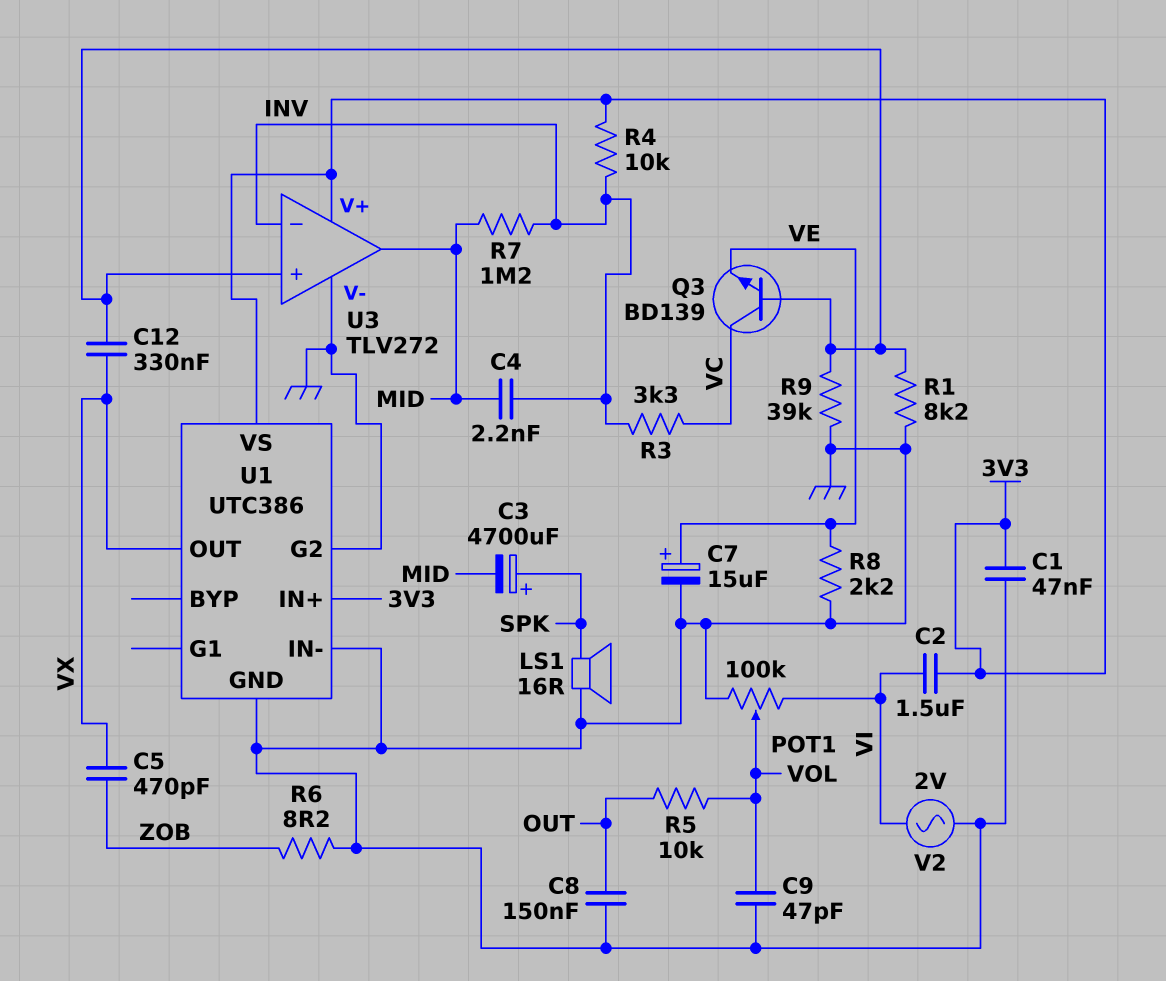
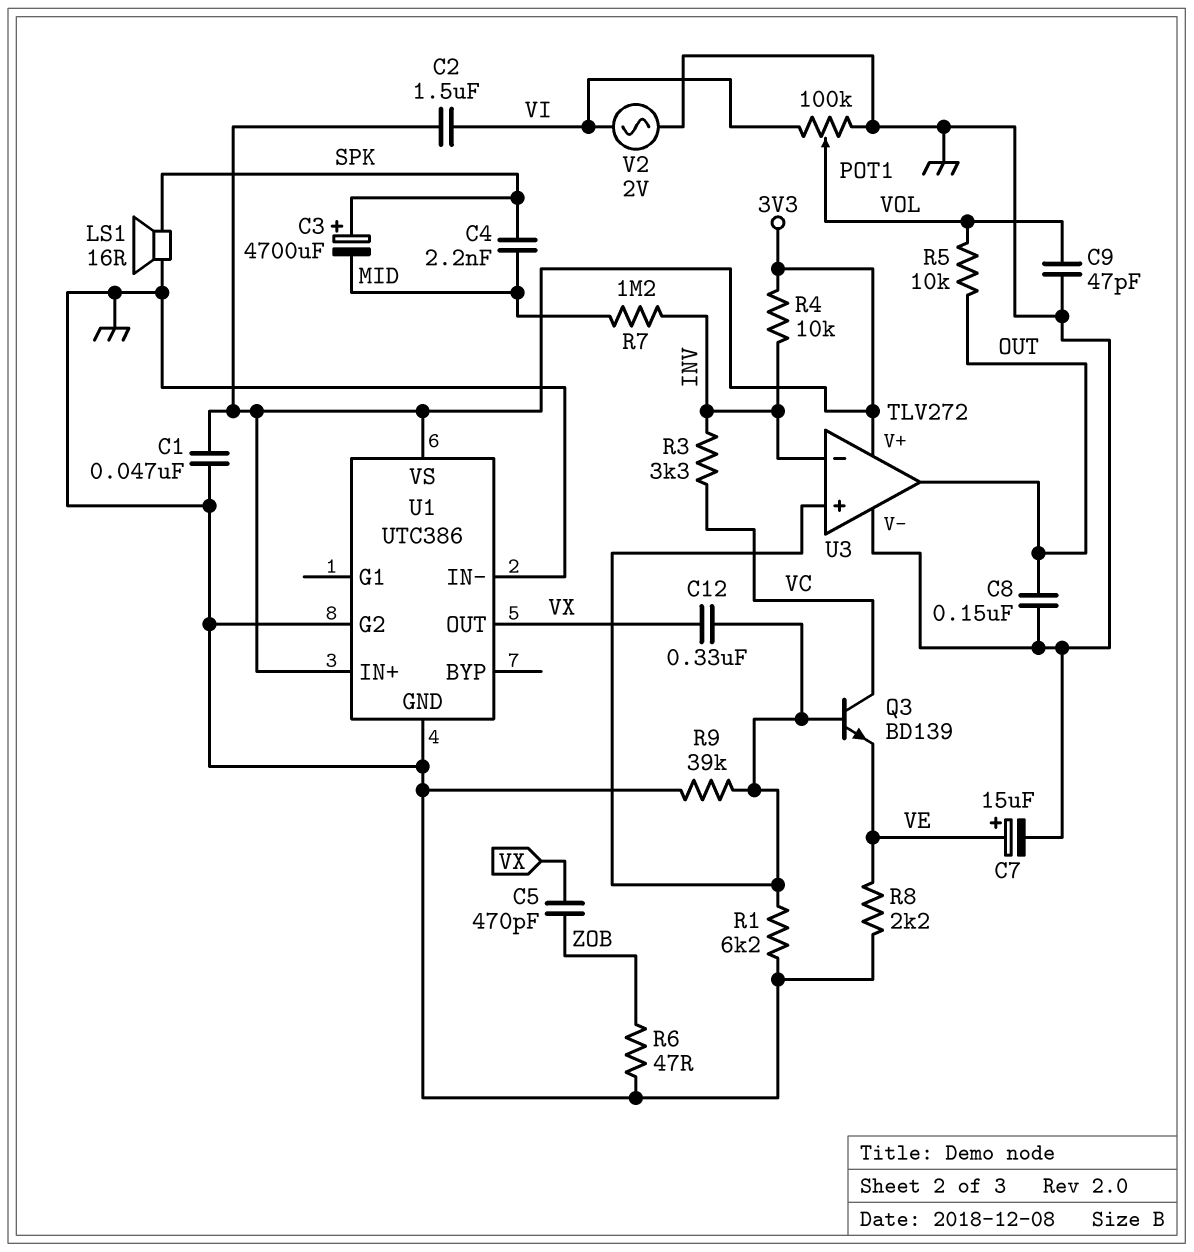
C4: 2.2nF (INV, MID) -> 2.2nF (MID, SPK)
R1: 8.2k (GND, U3/in+) -> 6.2k (GND, U3/in+)
R6: 8.2 (GND, ZOB) -> 47 (GND, ZOB)
U3 pin out: MID -> OUT

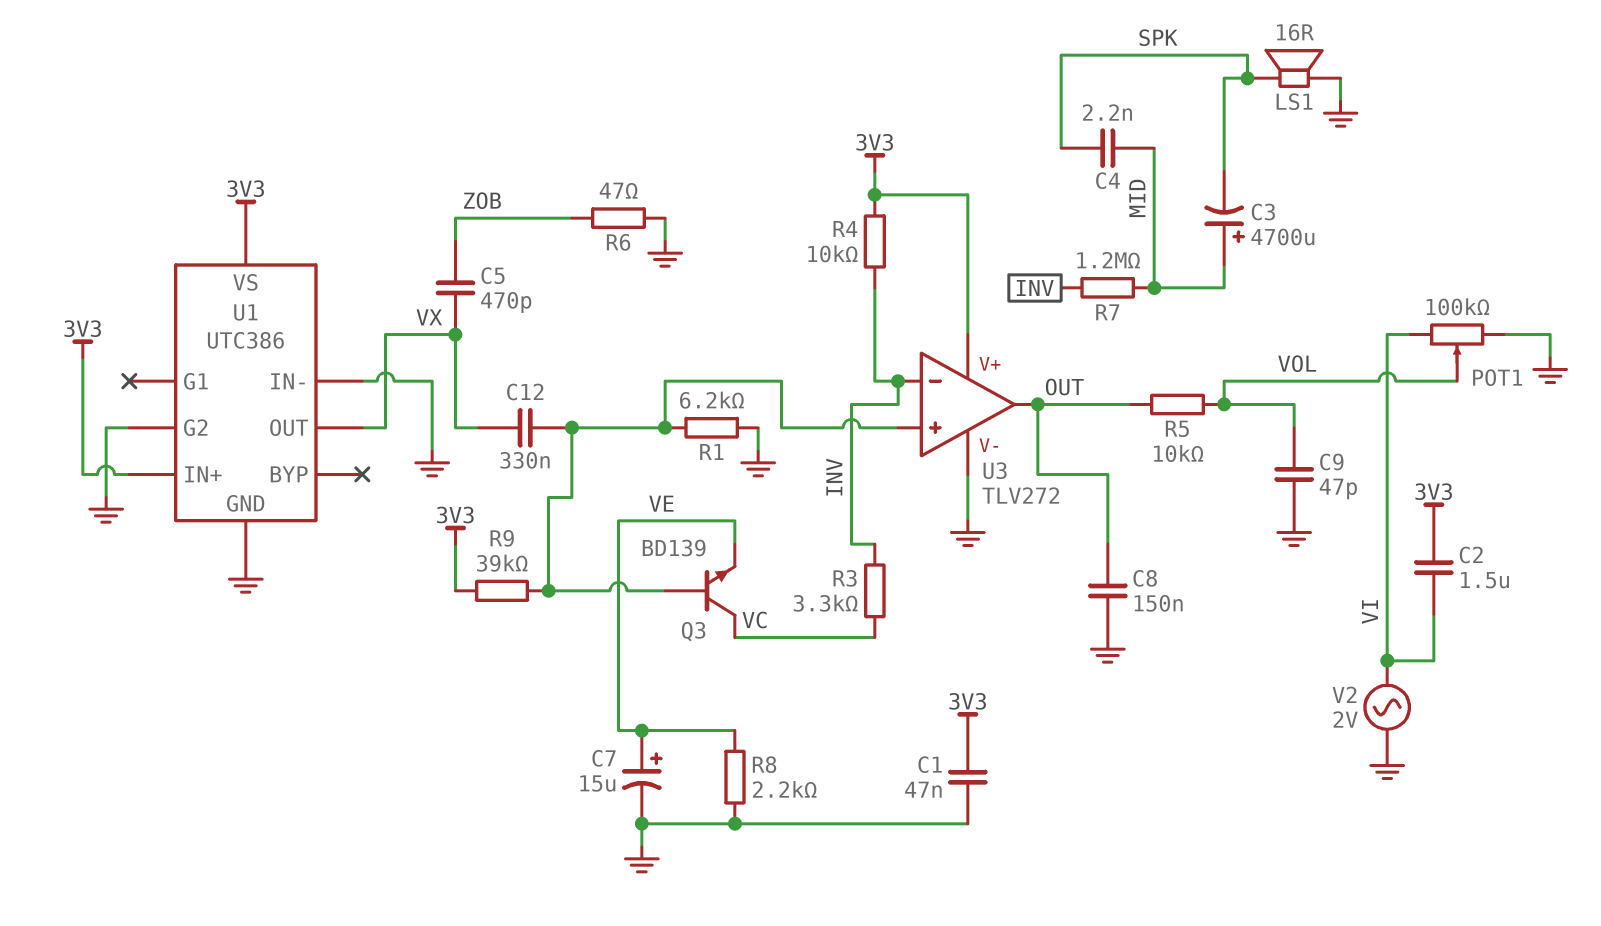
C3: 4700uF (plus SPK, minus MID) -> 4700uF (plus MID, minus SPK)
R9: 39k (GND, U3/in+) -> 39k (3V3, U3/in+)

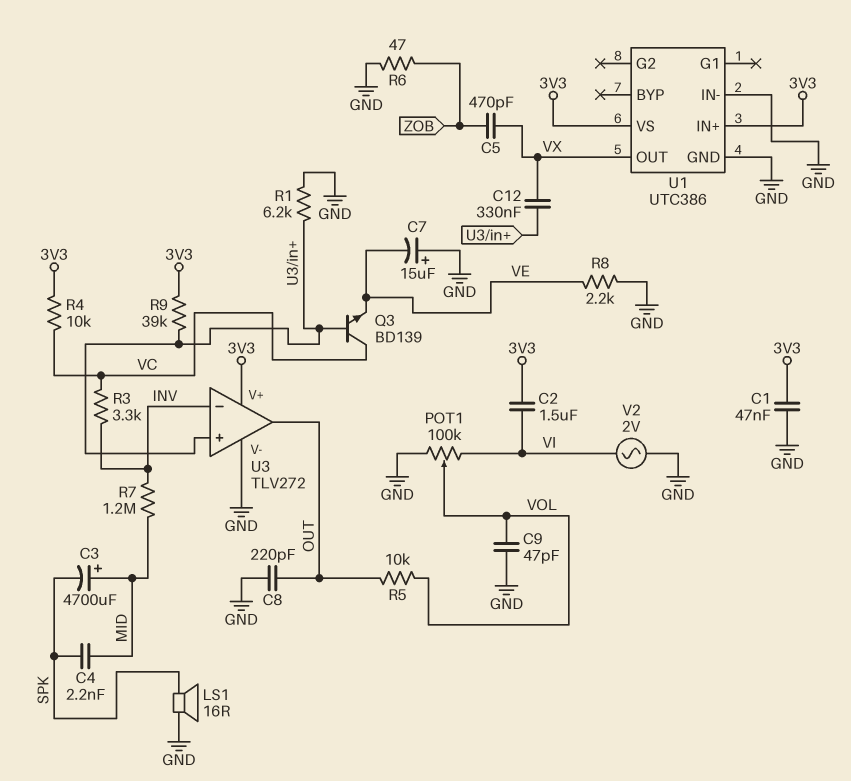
C7: 15uF (plus VE, minus GND) -> 15uF (plus GND, minus VE)
C8: 150nF (GND, OUT) -> 220pF (GND, OUT)
R4: 10k (3V3, INV) -> 10k (3V3, VC)
U1 pin G2: GND -> none

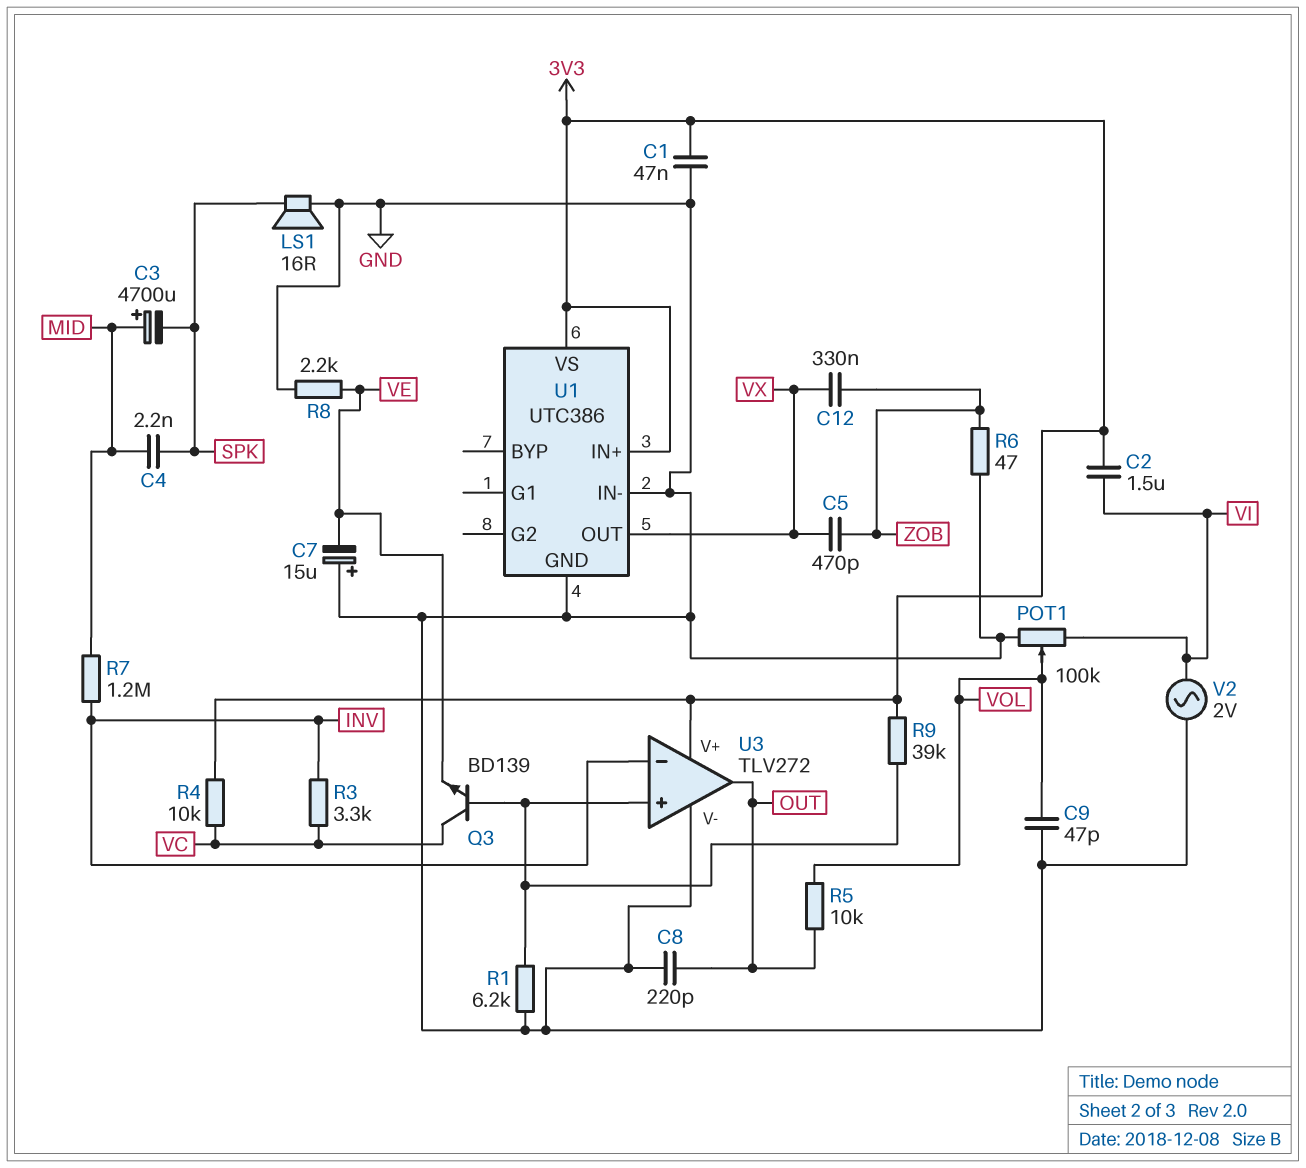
C12: 330nF (U3/in+, VX) -> 330nF (VX, ZOB)

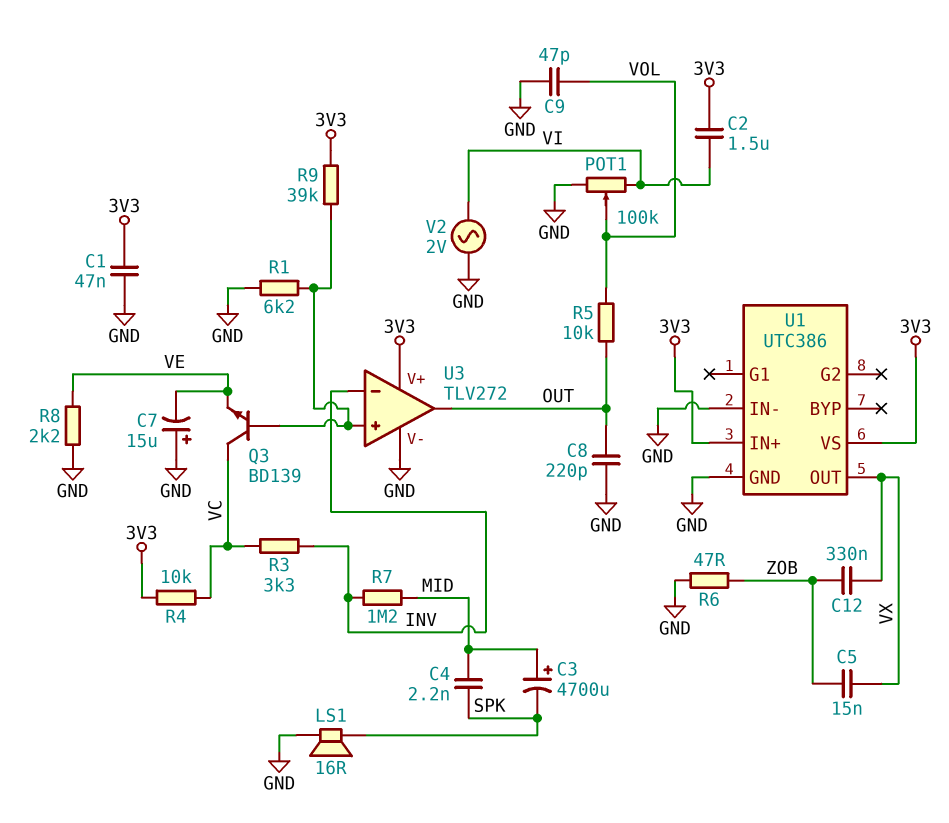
C5: 470pF (VX, ZOB) -> 15nF (VX, ZOB)

